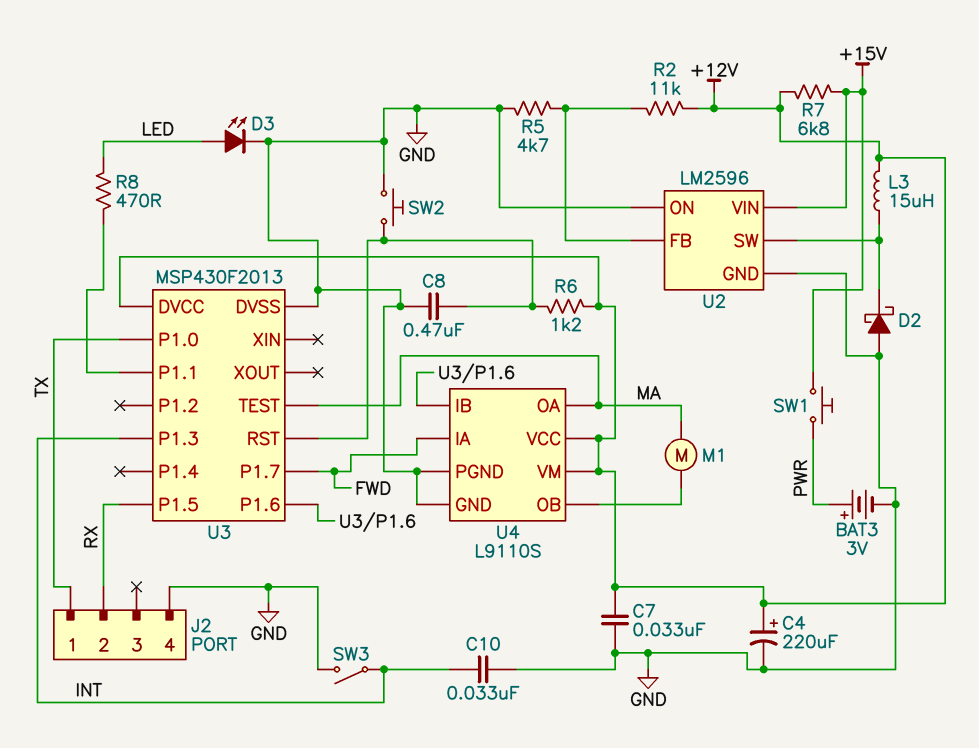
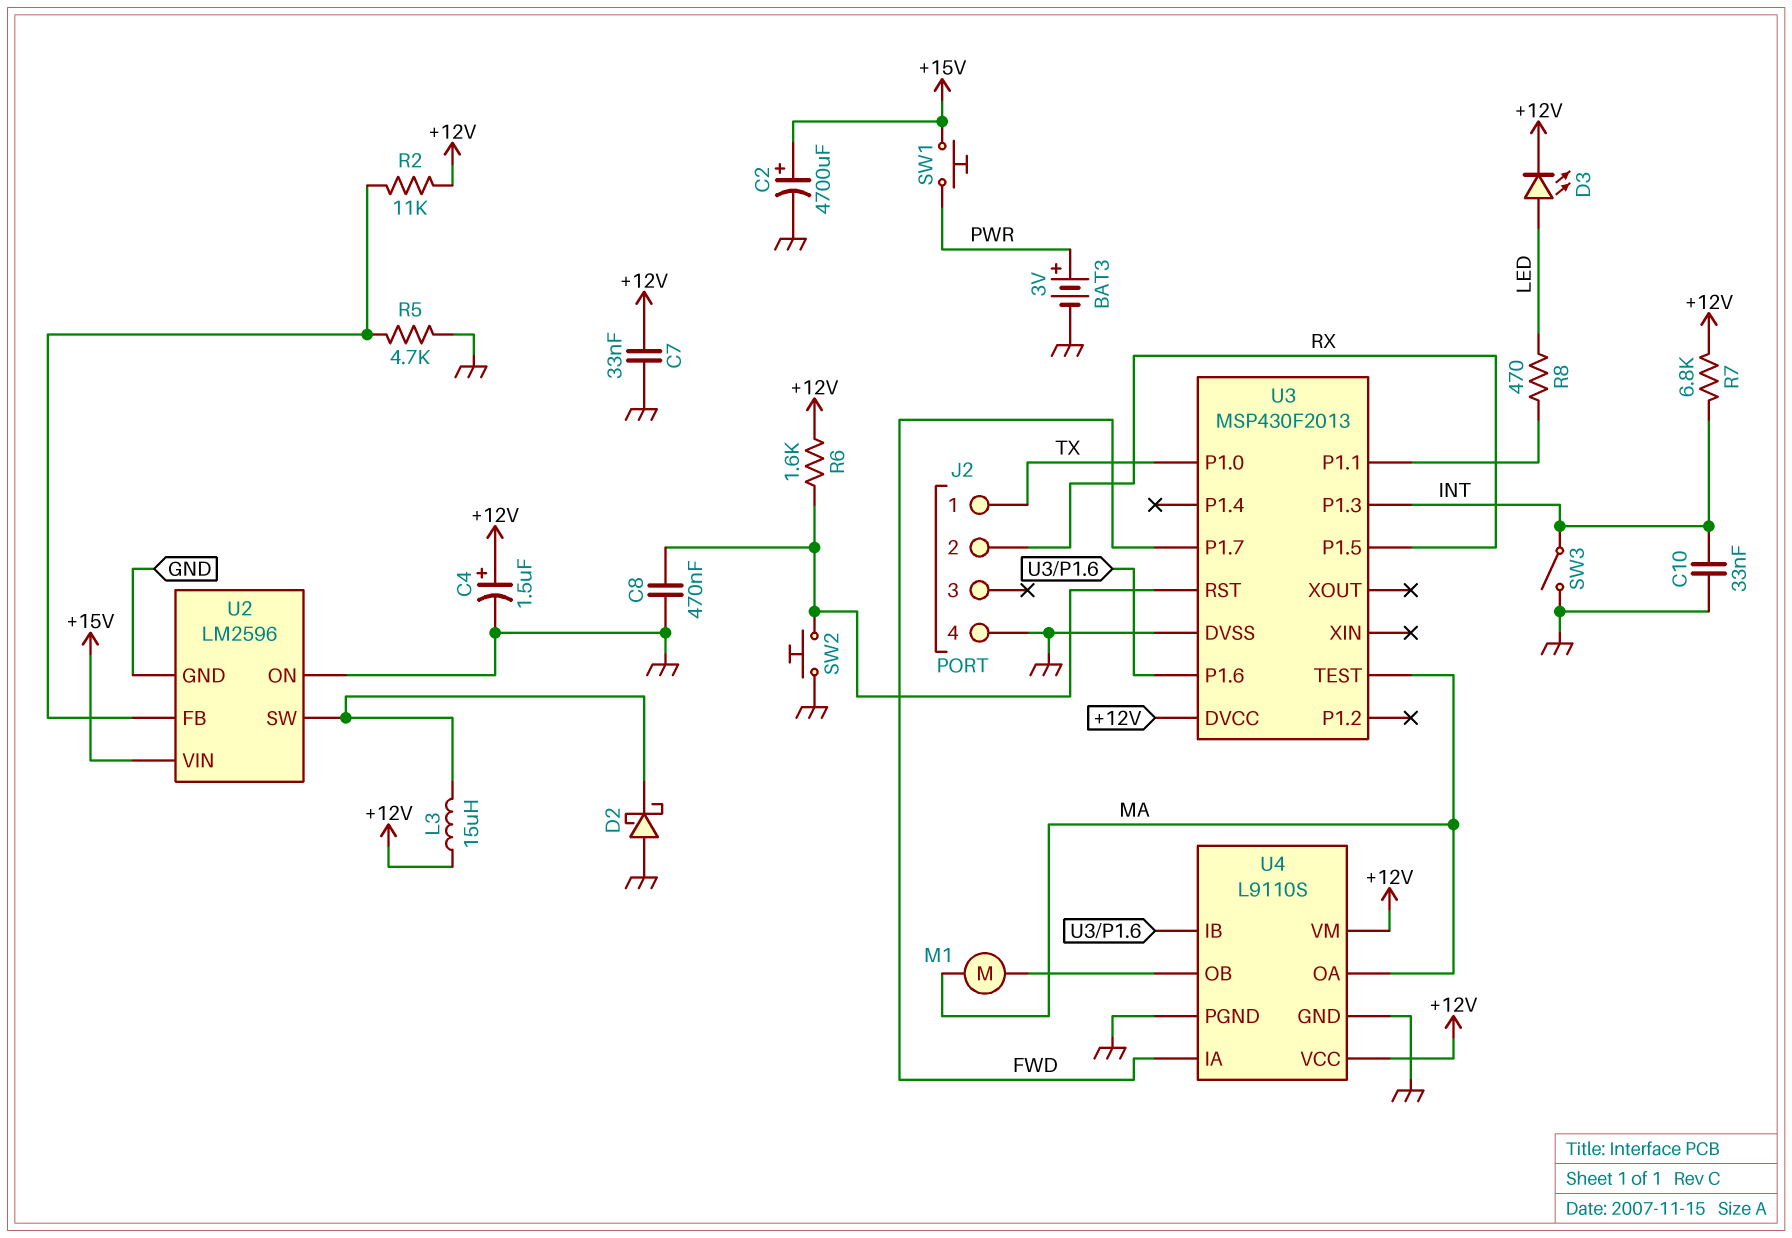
C2: none -> 4700uF (plus +15V, minus GND)
C4: 220uF (plus +12V, minus GND) -> 1.5uF (plus +12V, minus GND)
D3: LED (A LED, K GND) -> LED (A LED, K +12V)
R6: 1.2k (+12V, U3/RST) -> 1.6k (+12V, U3/RST)
R7: 6.8k (+12V, +15V) -> 6.8k (+12V, INT)

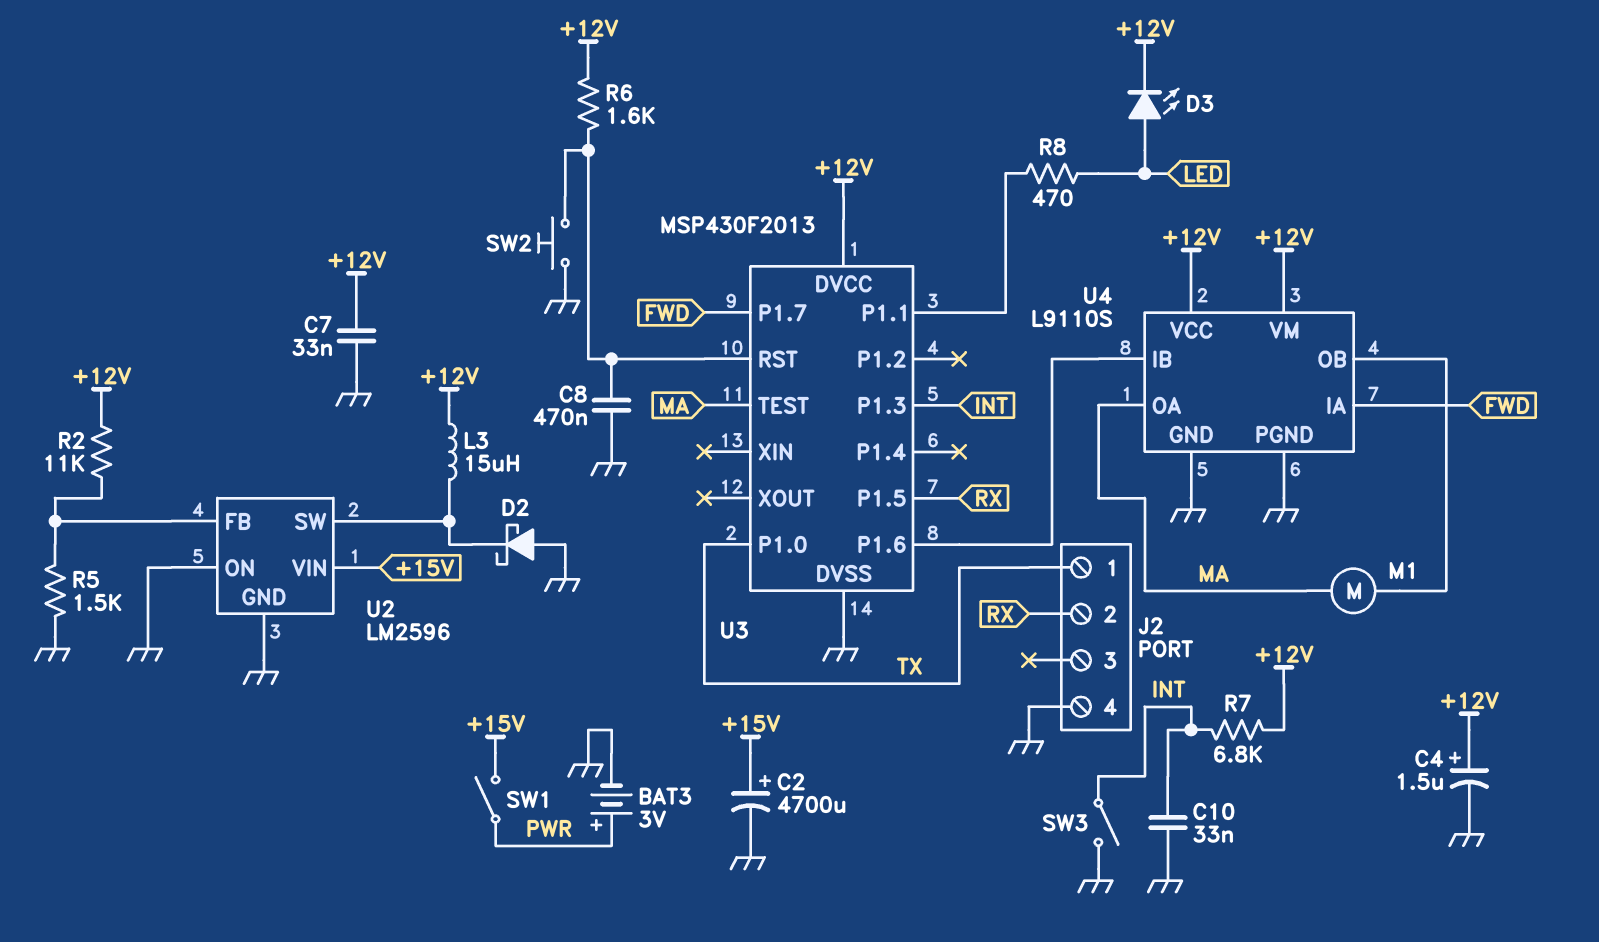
R5: 4.7k (GND, U2/FB) -> 1.5k (GND, U2/FB)
SW1: button (+15V, PWR) -> switch (+15V, PWR)

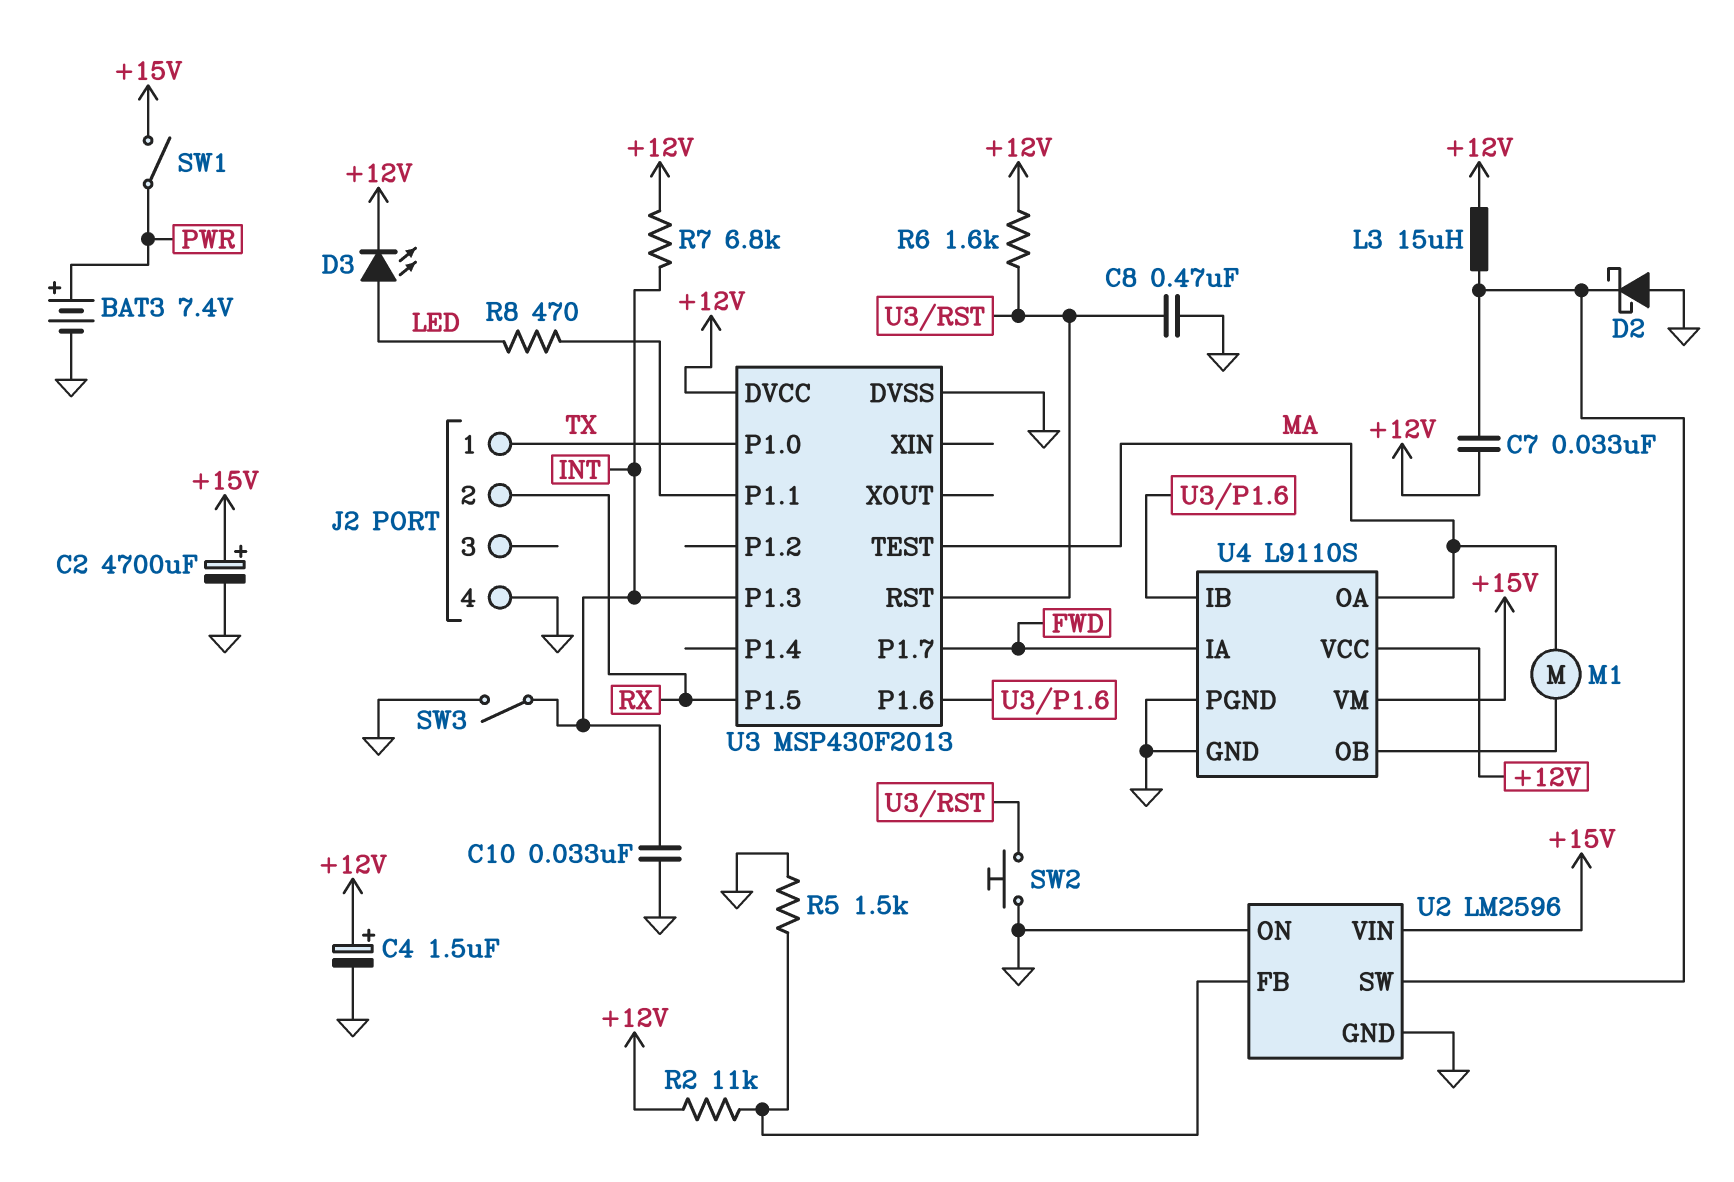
BAT3: 3V (plus PWR, minus GND) -> 7.4V (plus PWR, minus GND)
C7: 33nF (+12V, GND) -> 33nF (+12V, U2/SW)
U4 pin VM: +12V -> +15V

